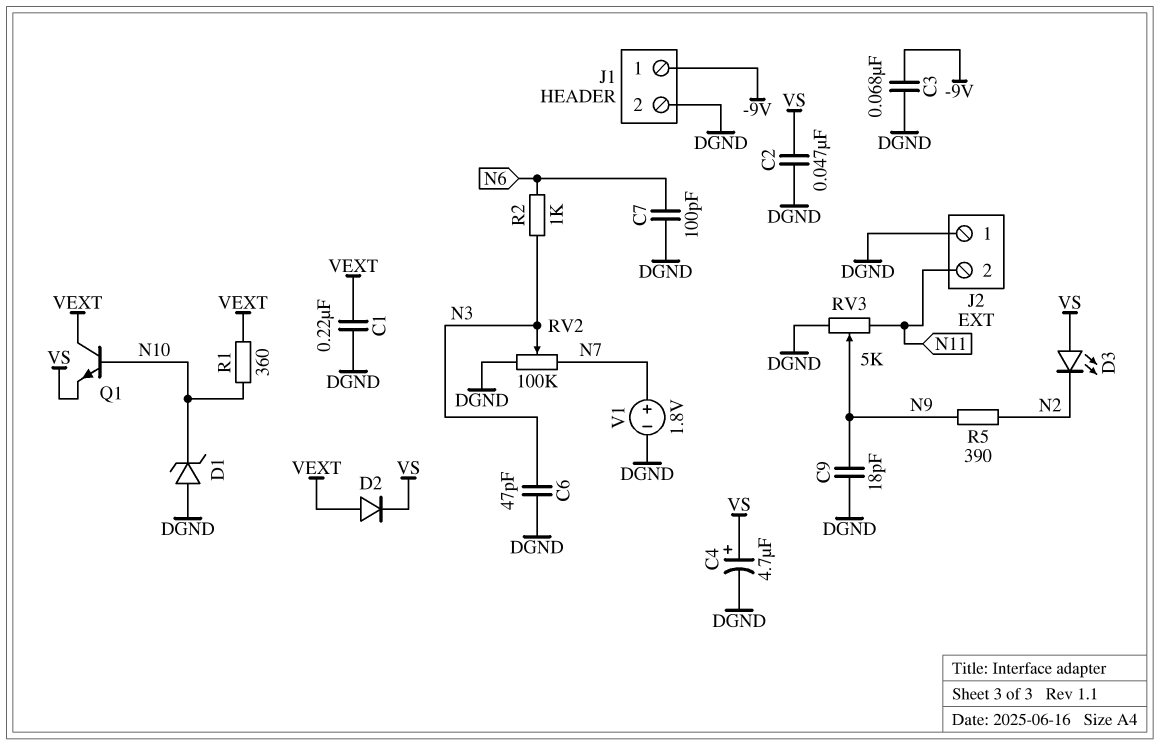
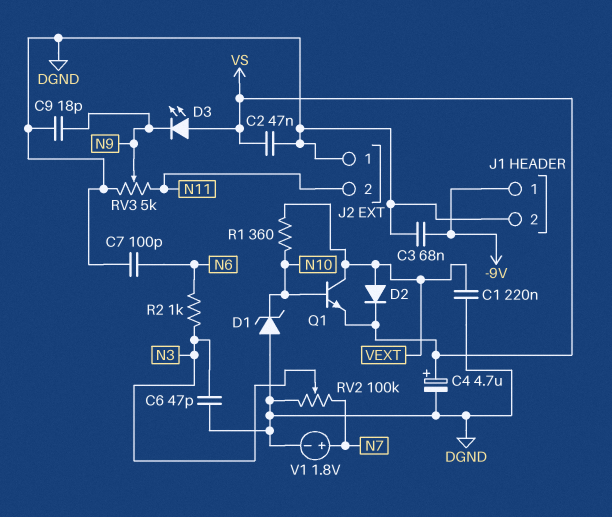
D3: LED (A VS, K N2) -> LED (A VS, K N9)
R5: 390 (N2, N9) -> none

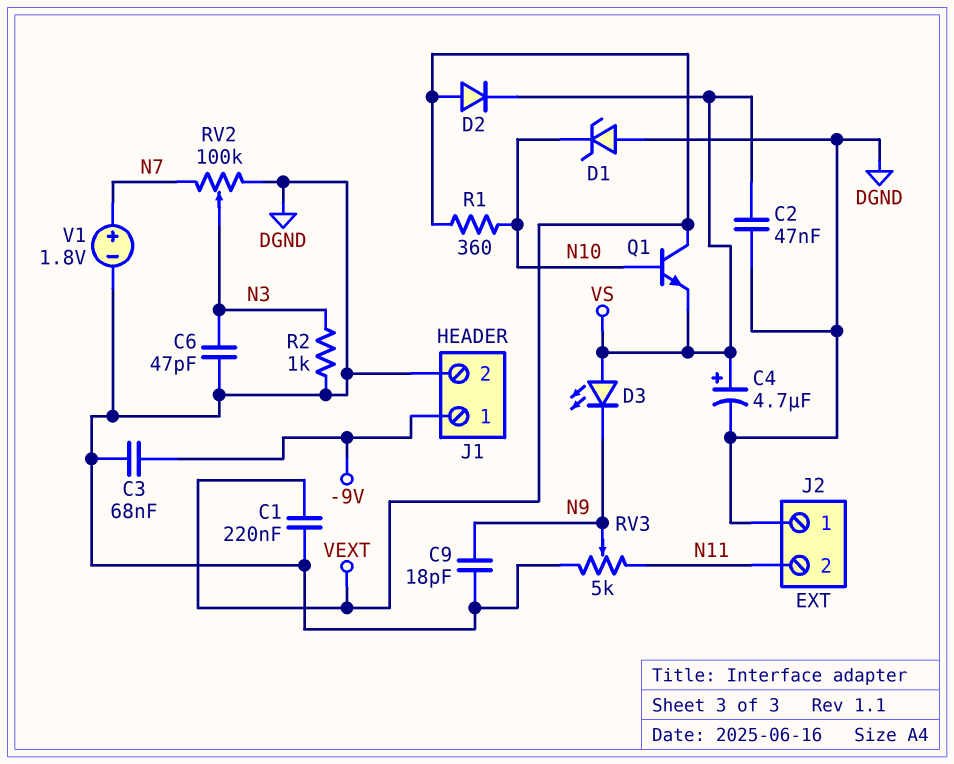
C7: 100pF (DGND, N6) -> none
R2: 1k (N3, N6) -> 1k (DGND, N3)

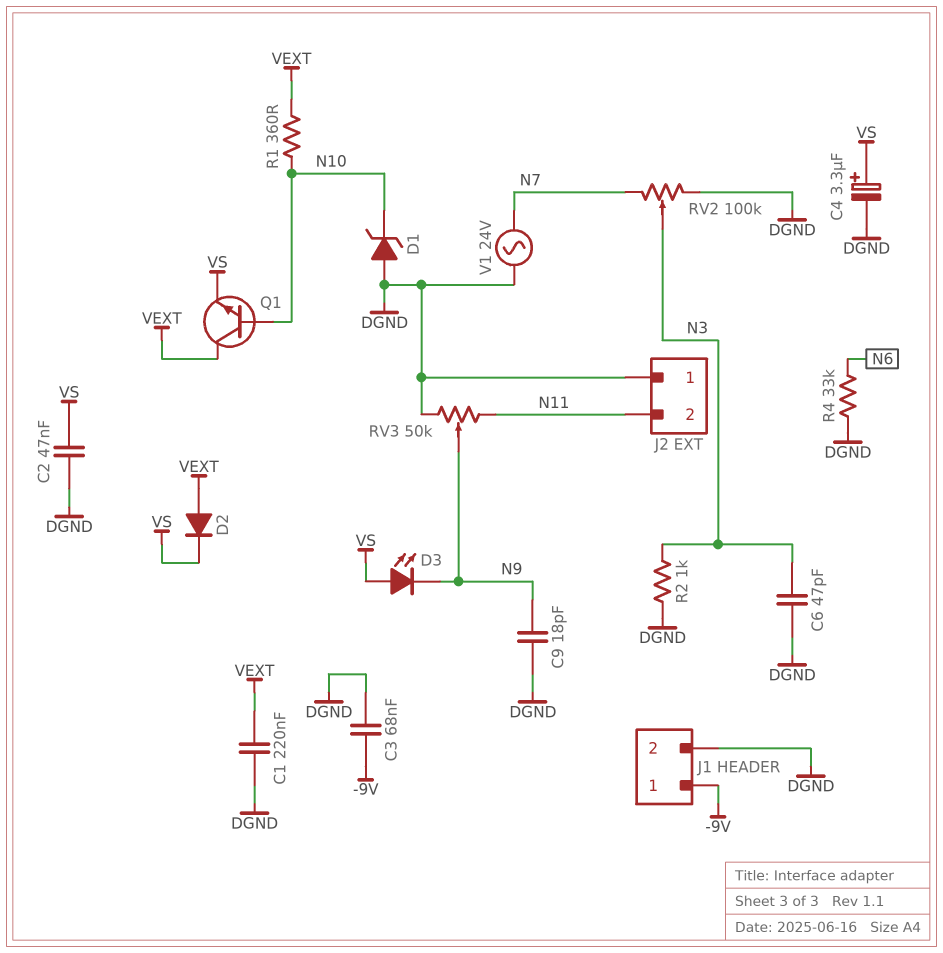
C4: 4.7uF (plus VS, minus DGND) -> 3.3uF (plus VS, minus DGND)
R4: none -> 33k (DGND, N6)
RV3: 5k (DGND, N11, wiper N9) -> 50k (DGND, N11, wiper N9)
V1: 1.8V (plus N7, minus DGND) -> AC 24V (DGND, N7)

